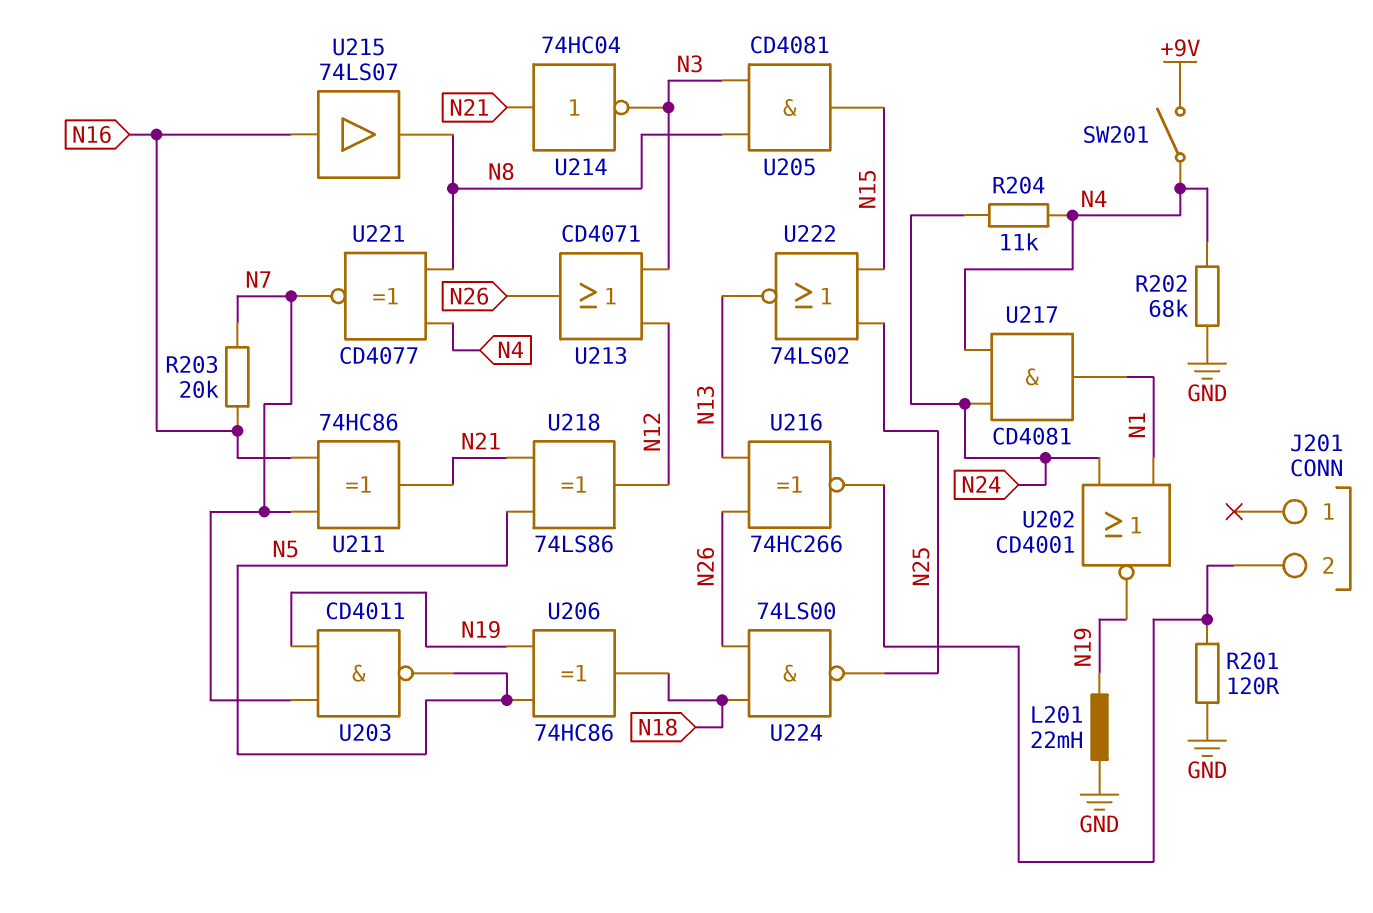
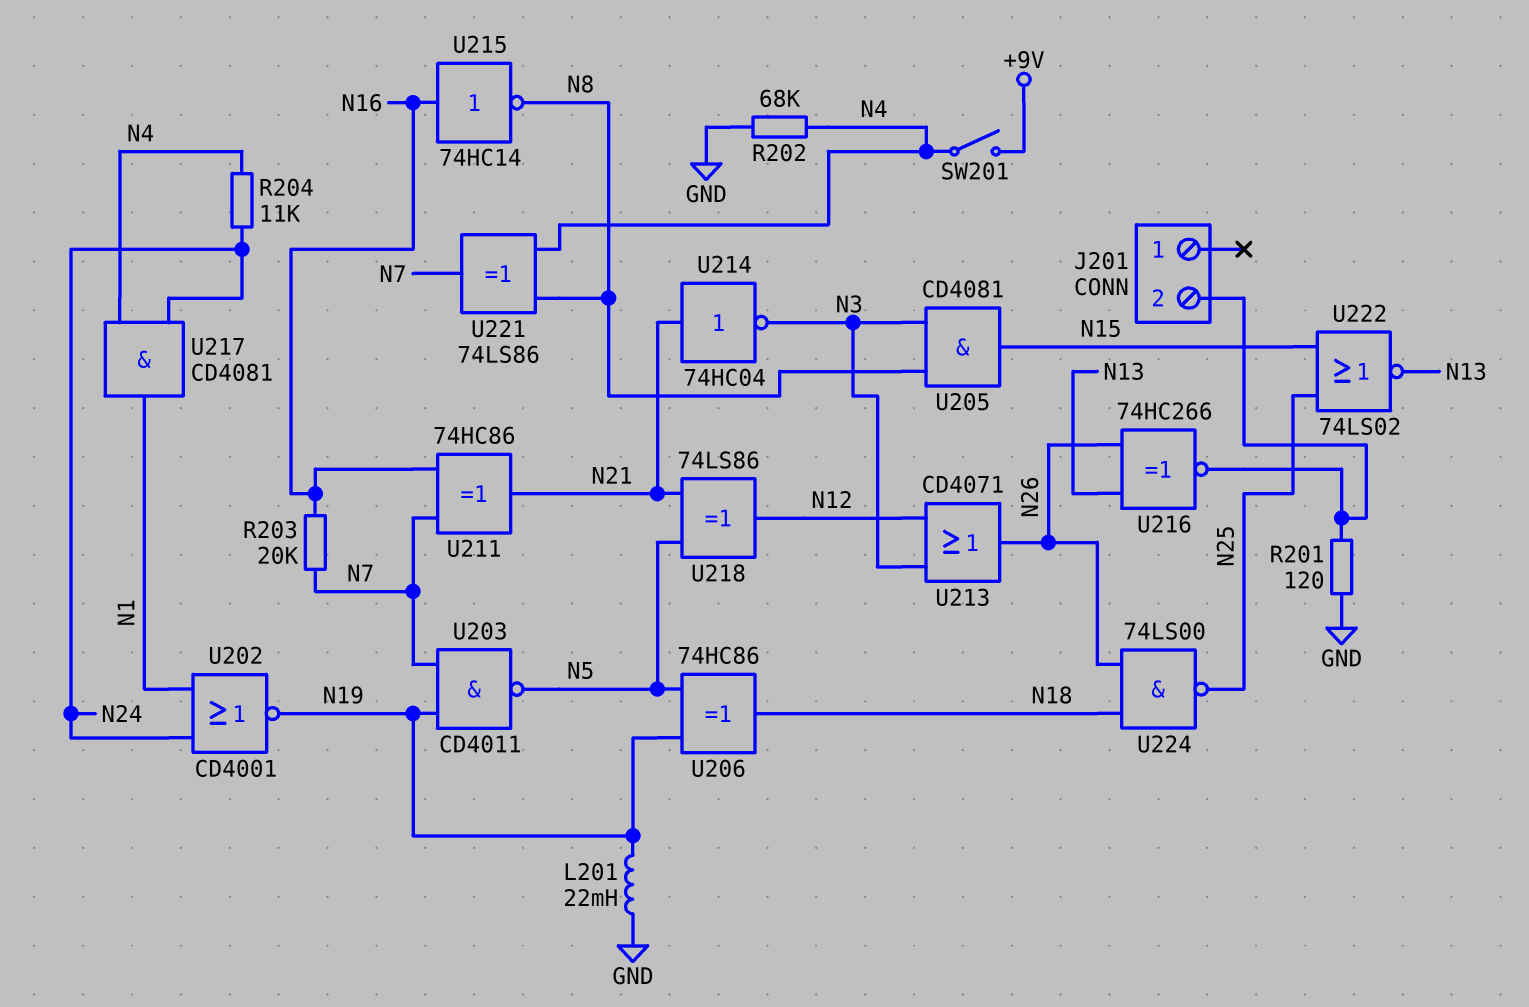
U215: buffer 74LS07 (in N16, out N8) -> NOT 74HC14 (in N16, out N8)
U221: XNOR CD4077 (in N4, in N8, out N7) -> XOR 74LS86 (in N4, in N8, out N7)

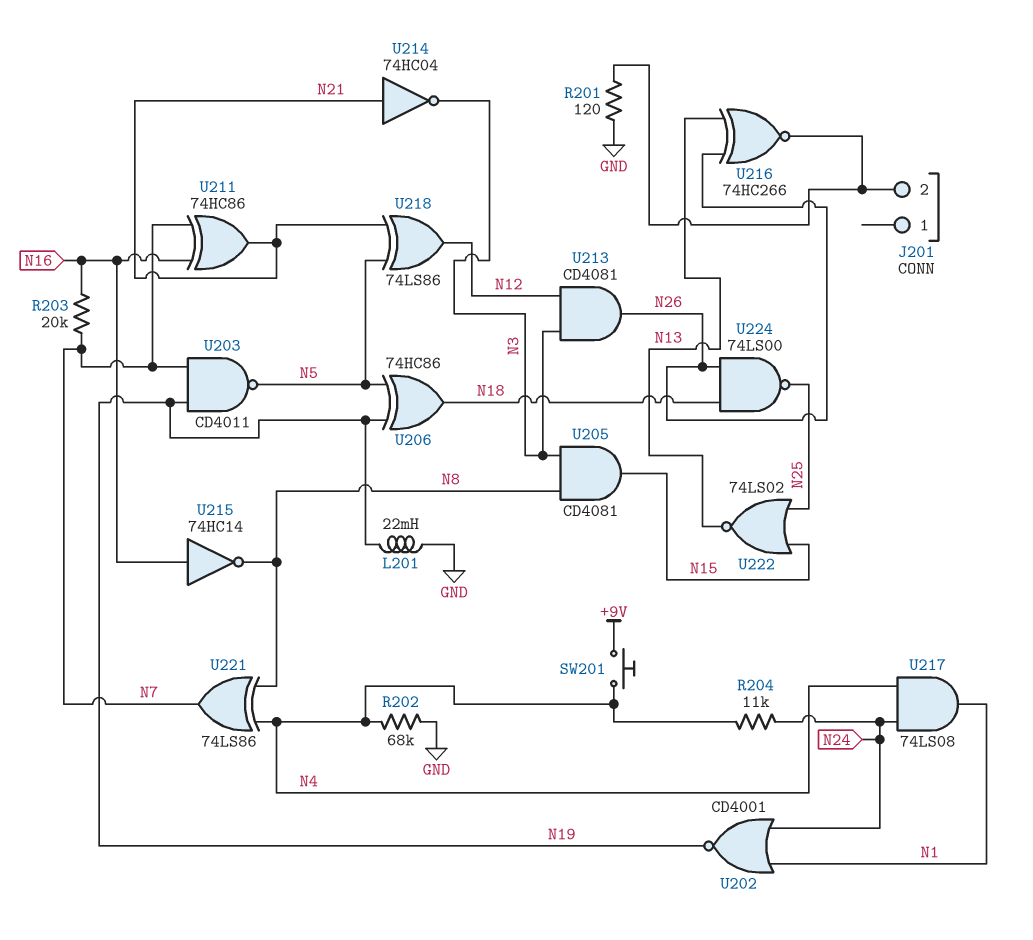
SW201: switch (+9V, N4) -> button (+9V, N4)
U213: OR CD4071 (in N3, in N12, out N26) -> AND CD4081 (in N3, in N12, out N26)
U217: AND CD4081 (in N4, in N24, out N1) -> AND 74LS08 (in N4, in N24, out N1)

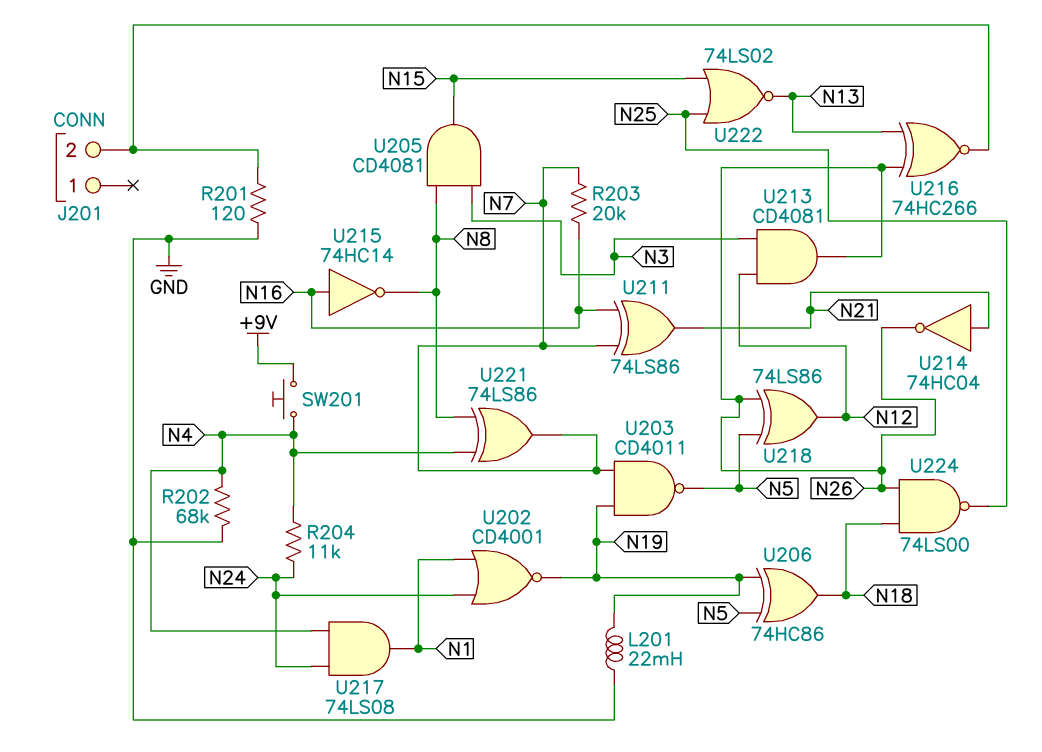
U211: XOR 74HC86 (in N7, in N16, out N21) -> XOR 74LS86 (in N7, in N16, out N21)
U214: NOT 74HC04 (in N21, out N3) -> NOT 74HC04 (in N21, out N26)
U218: XOR 74LS86 (in N5, in N21, out N12) -> XOR 74LS86 (in N5, in N26, out N12)

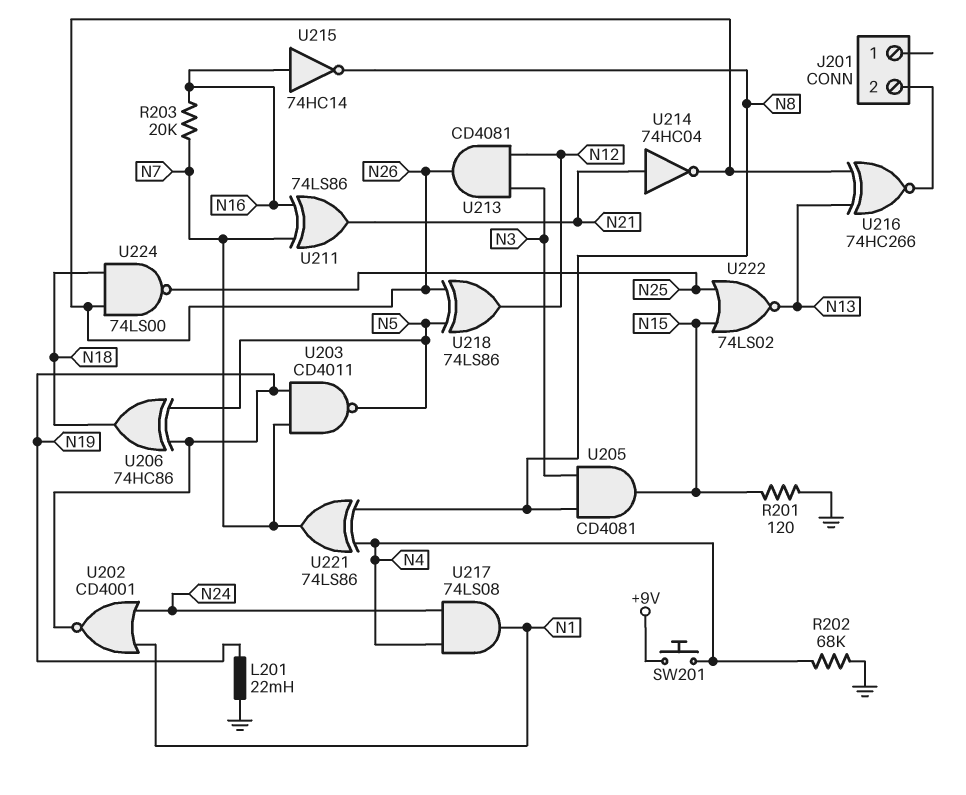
R201: 120 (GND, J201/2) -> 120 (GND, N15)
R204: 11k (N4, N24) -> none

